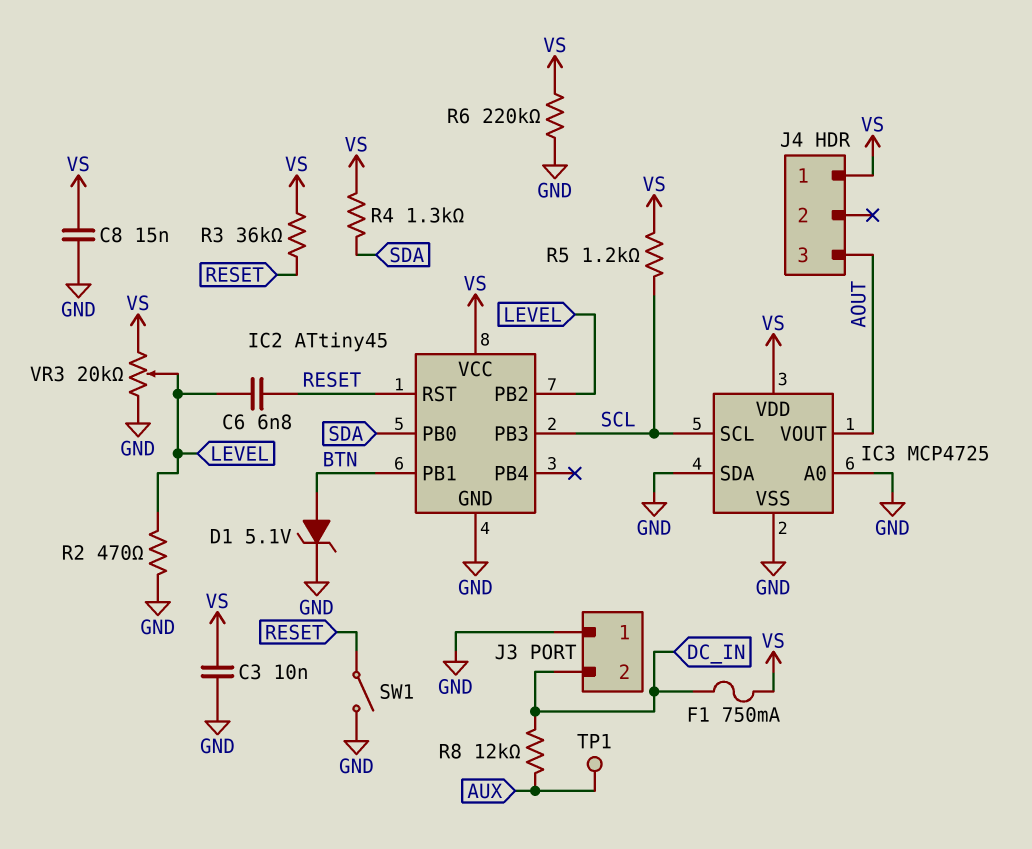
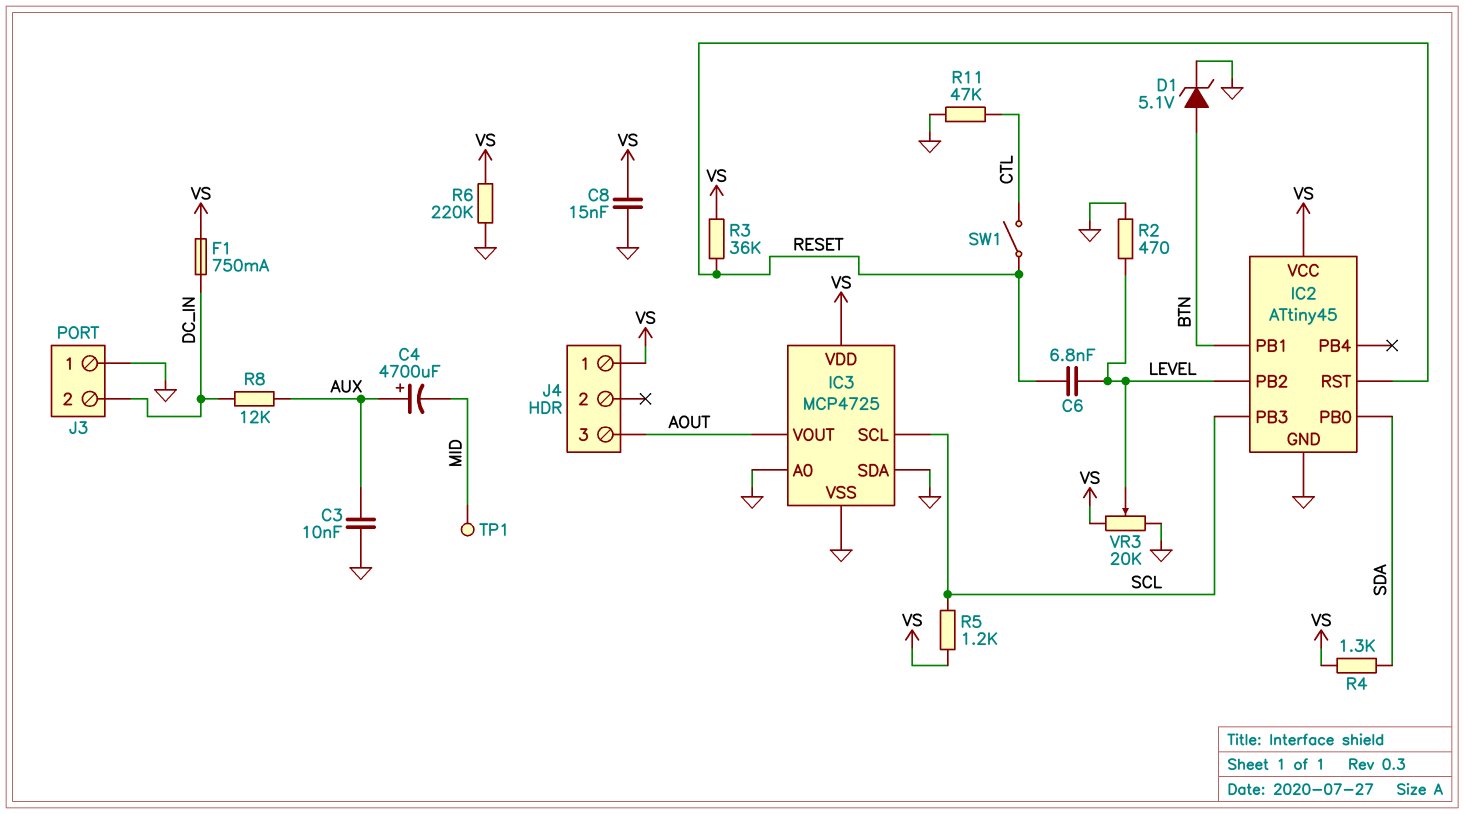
C3: 10nF (GND, VS) -> 10nF (AUX, GND)
C4: none -> 4700uF (plus AUX, minus MID)
R11: none -> 47k (CTL, GND)
SW1: switch (GND, RESET) -> switch (CTL, RESET)
TP1: test point (AUX) -> test point (MID)

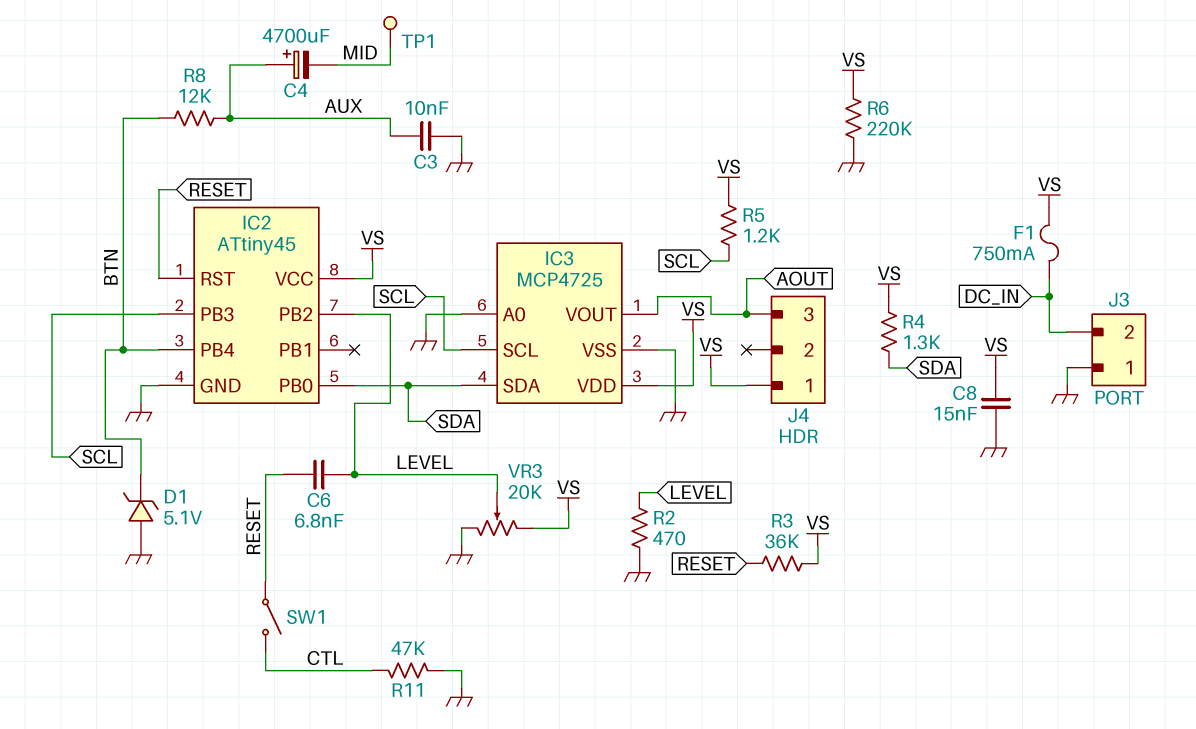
D1: zener 5.1V (A BTN, K GND) -> zener 5.1V (A GND, K BTN)
IC2 pin PB1: BTN -> none
IC2 pin PB4: none -> BTN
IC3 pin SDA: GND -> SDA
R8: 12k (AUX, DC_IN) -> 12k (AUX, BTN)

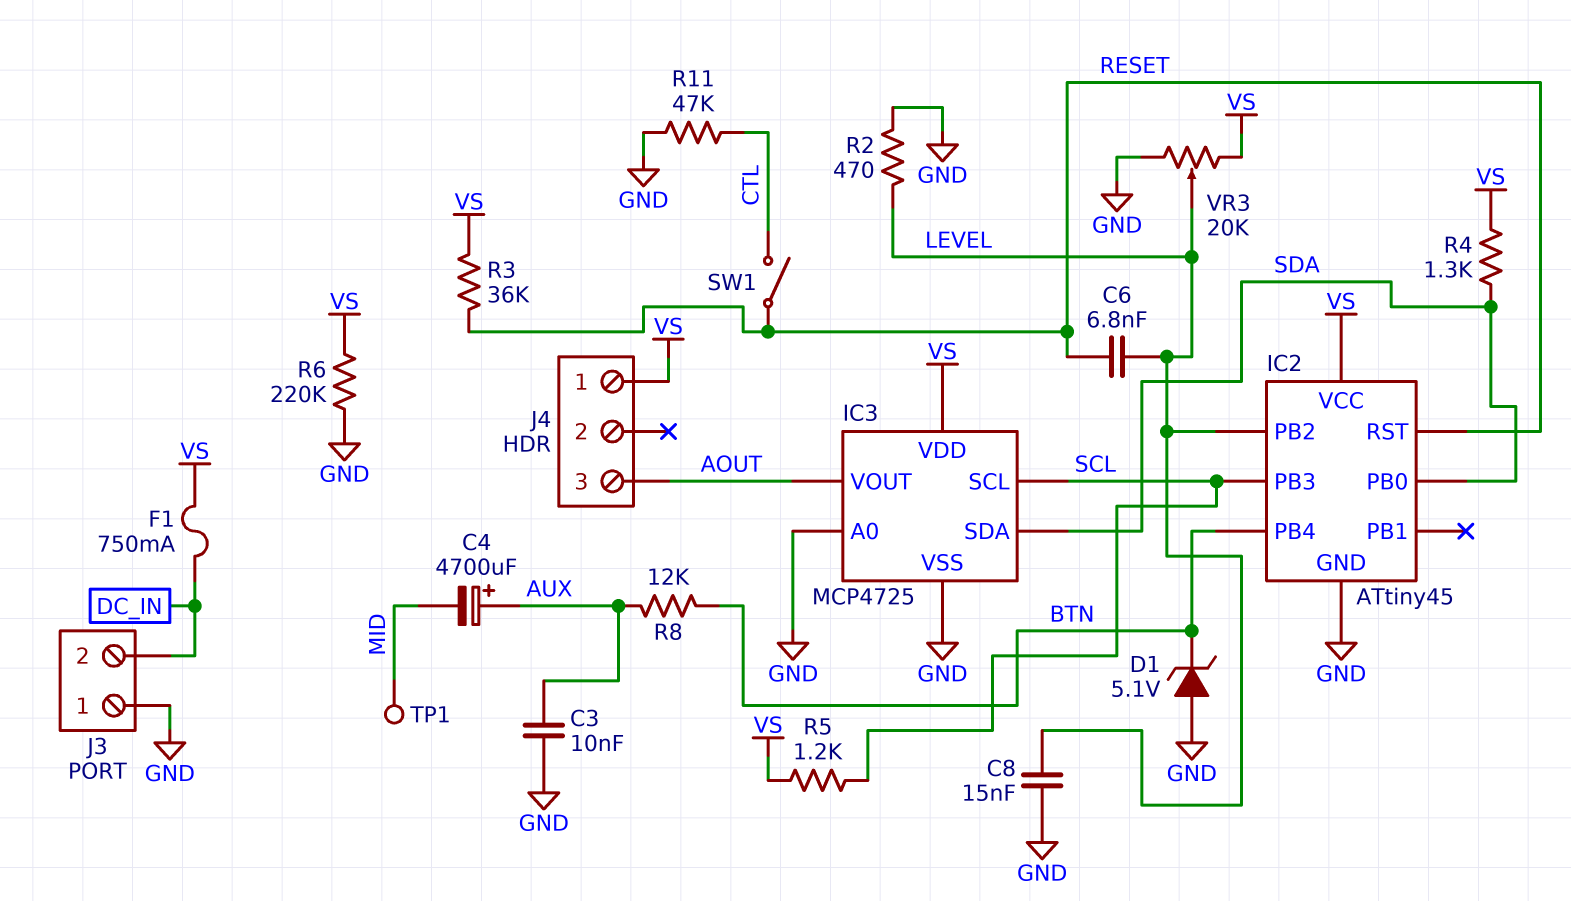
C8: 15nF (GND, VS) -> 15nF (GND, LEVEL)

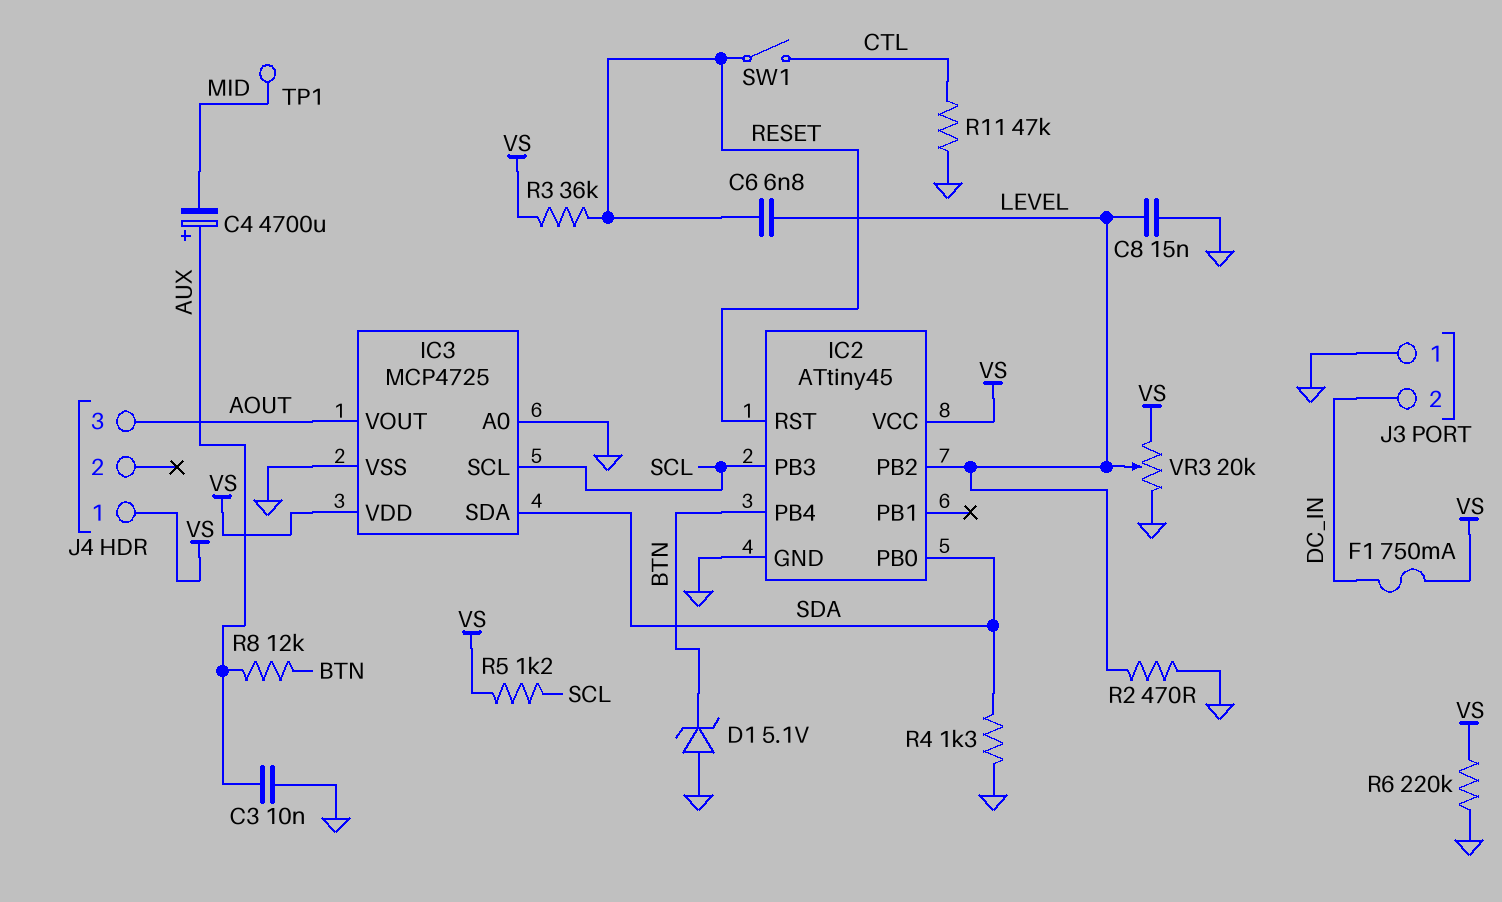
R4: 1.3k (SDA, VS) -> 1.3k (GND, SDA)

